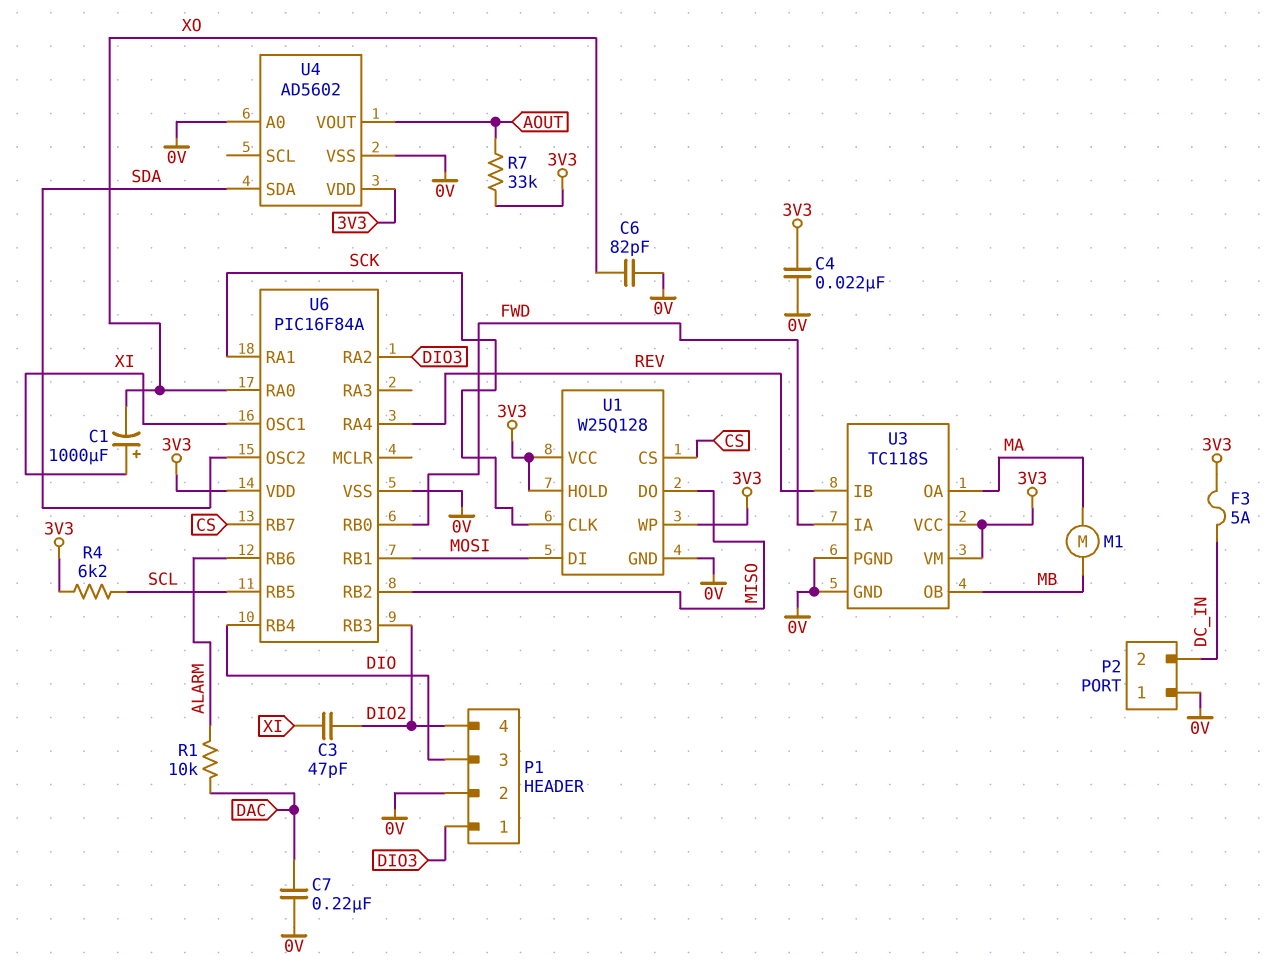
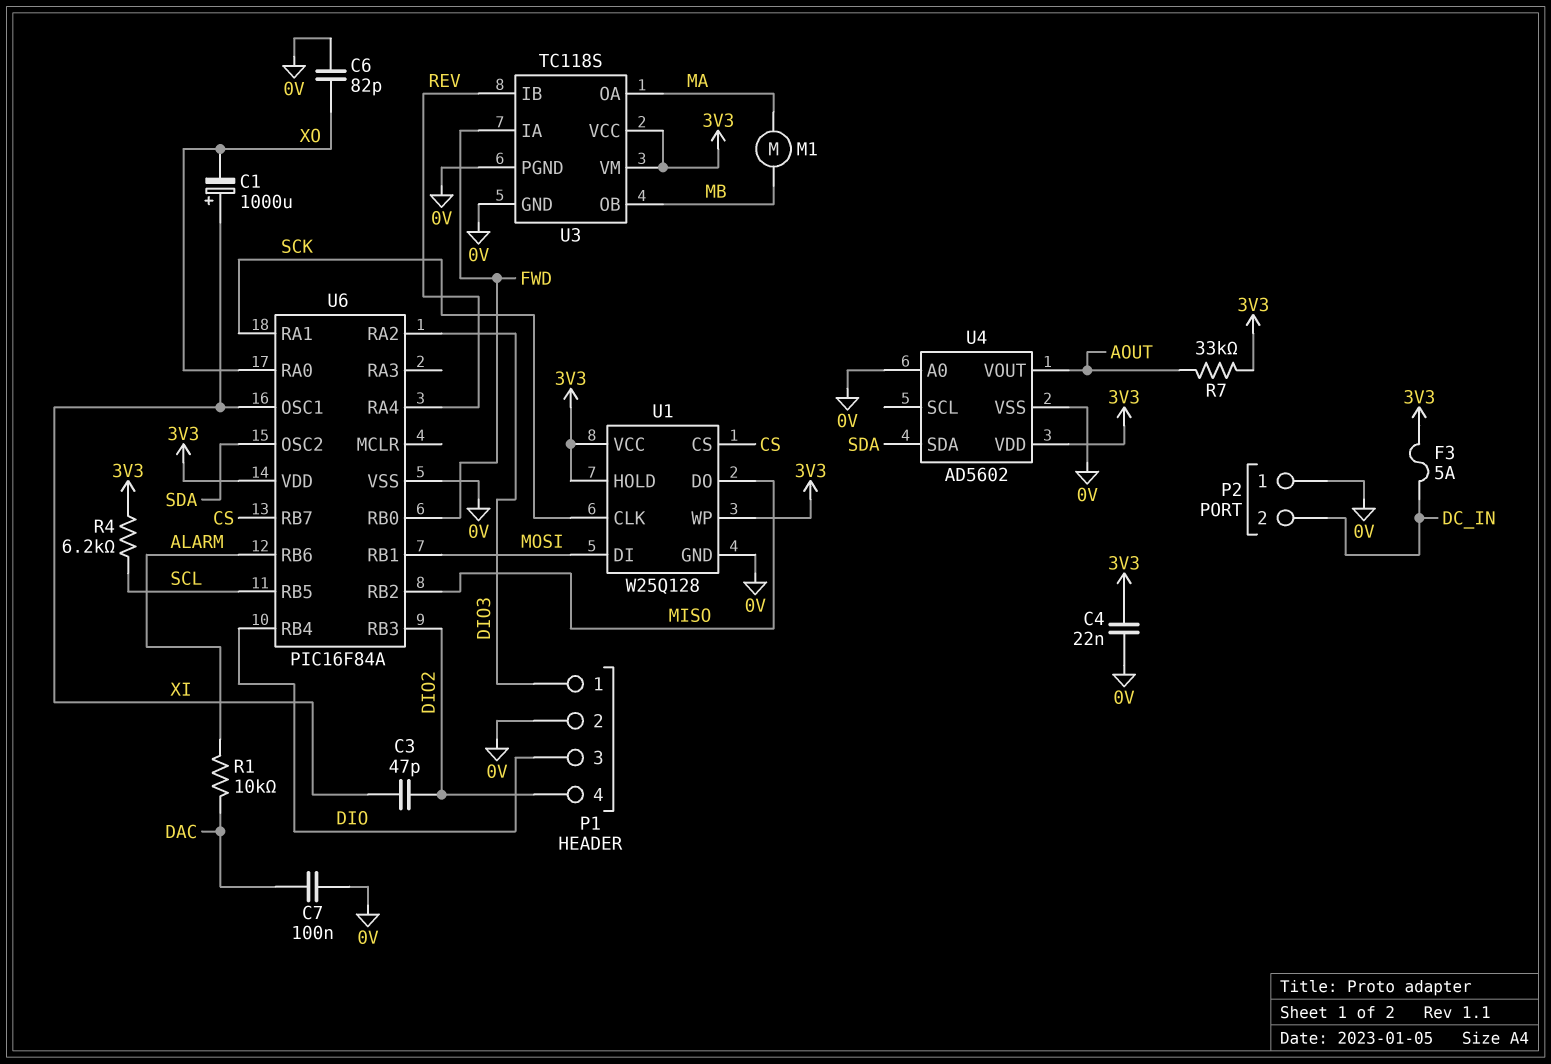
C7: 220nF (0V, DAC) -> 100nF (0V, DAC)

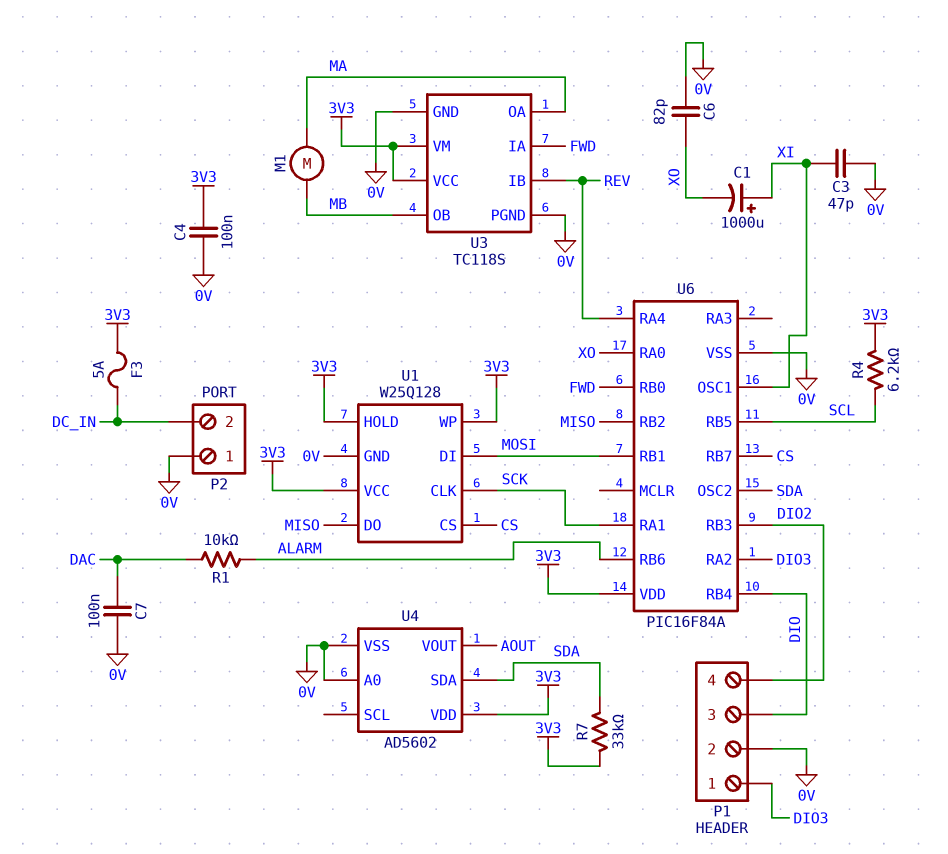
C3: 47pF (DIO2, XI) -> 47pF (0V, XI)
C4: 22nF (0V, 3V3) -> 100nF (0V, 3V3)
R7: 33k (3V3, AOUT) -> 33k (3V3, SDA)

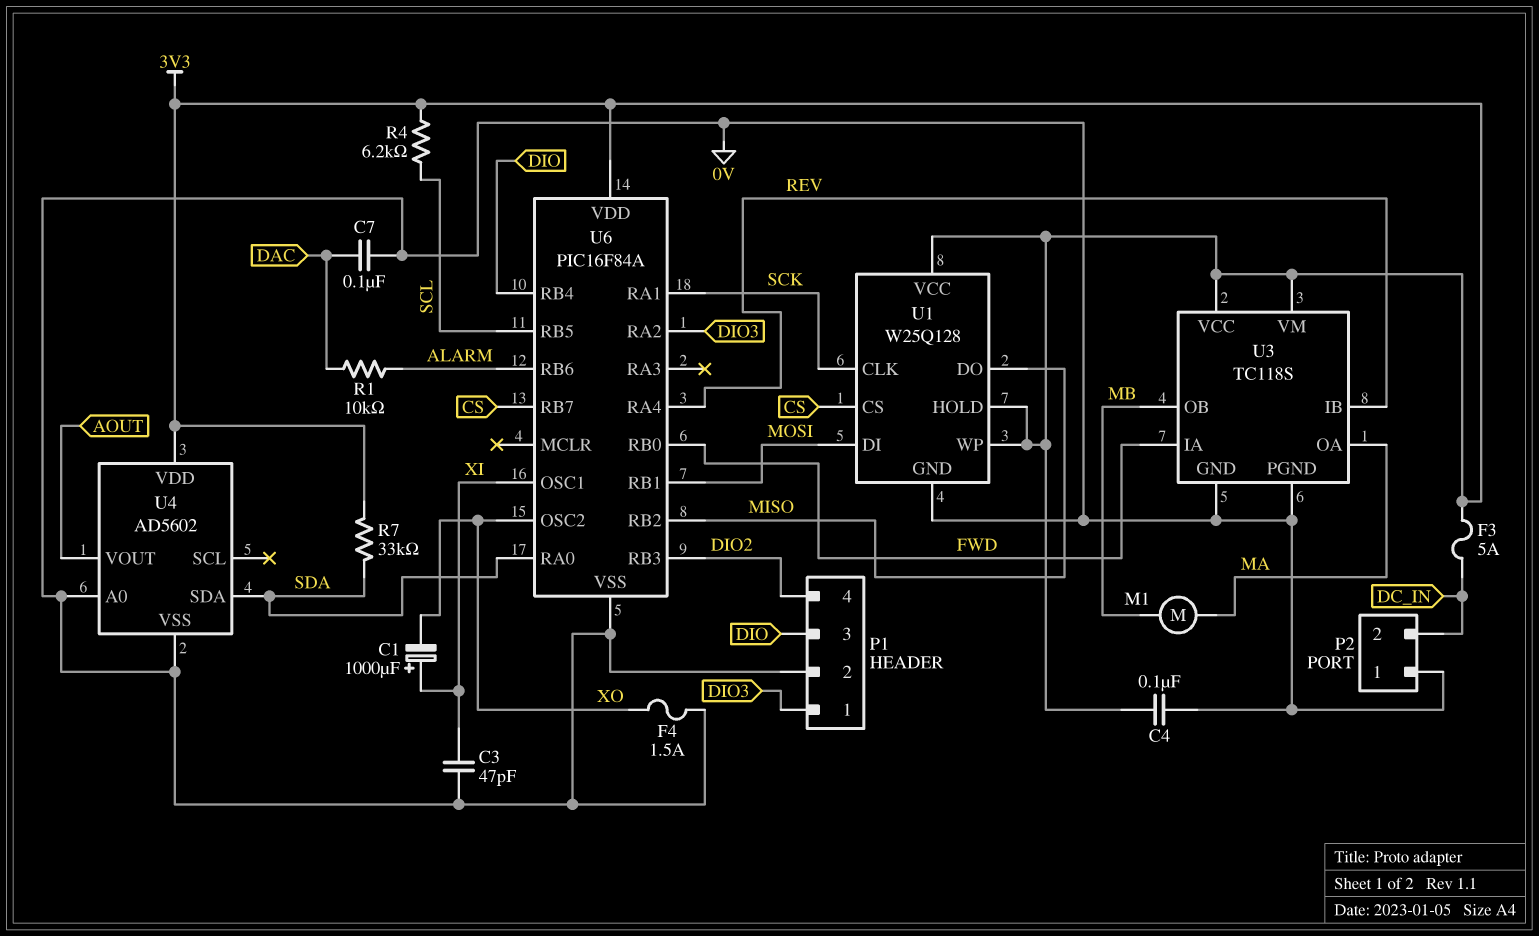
C6: 82pF (0V, XO) -> none
F4: none -> 1.5A (0V, XO)
U6 pin OSC2: SDA -> XO
U6 pin RA0: XO -> SDA

